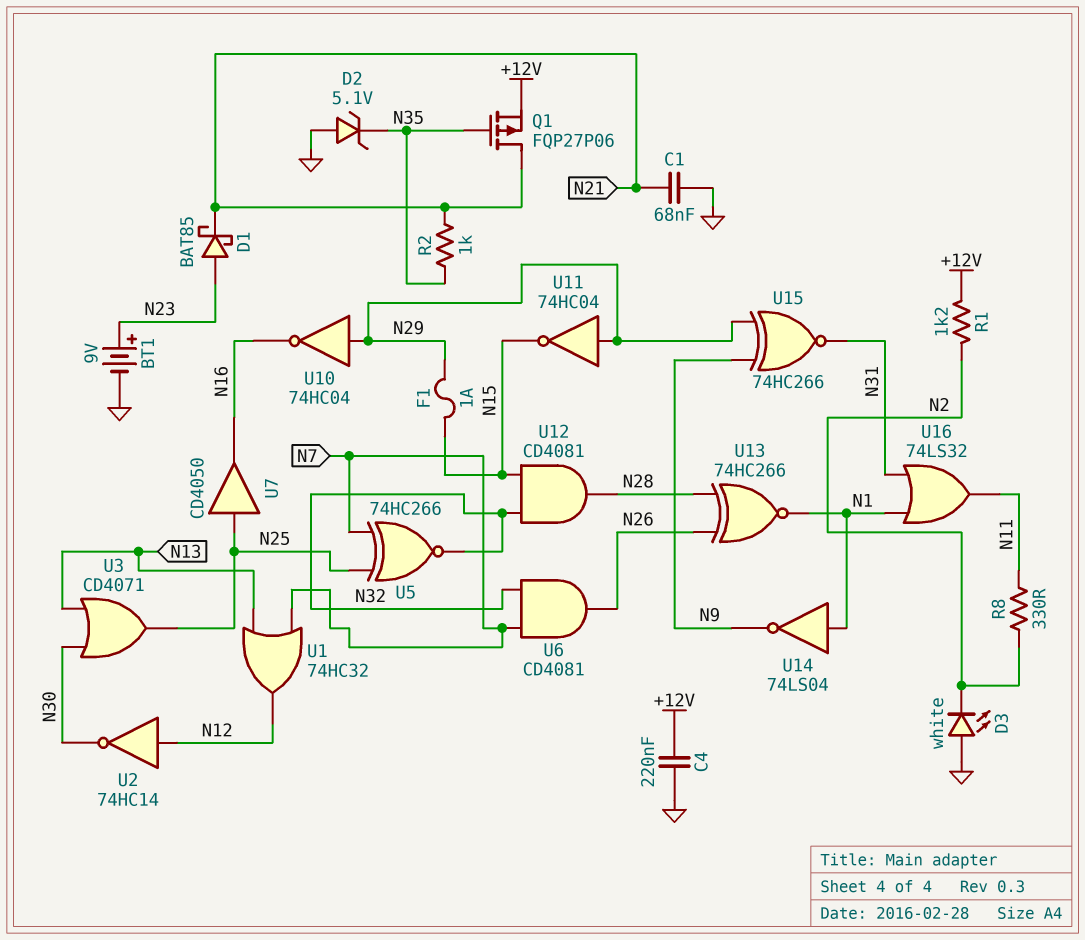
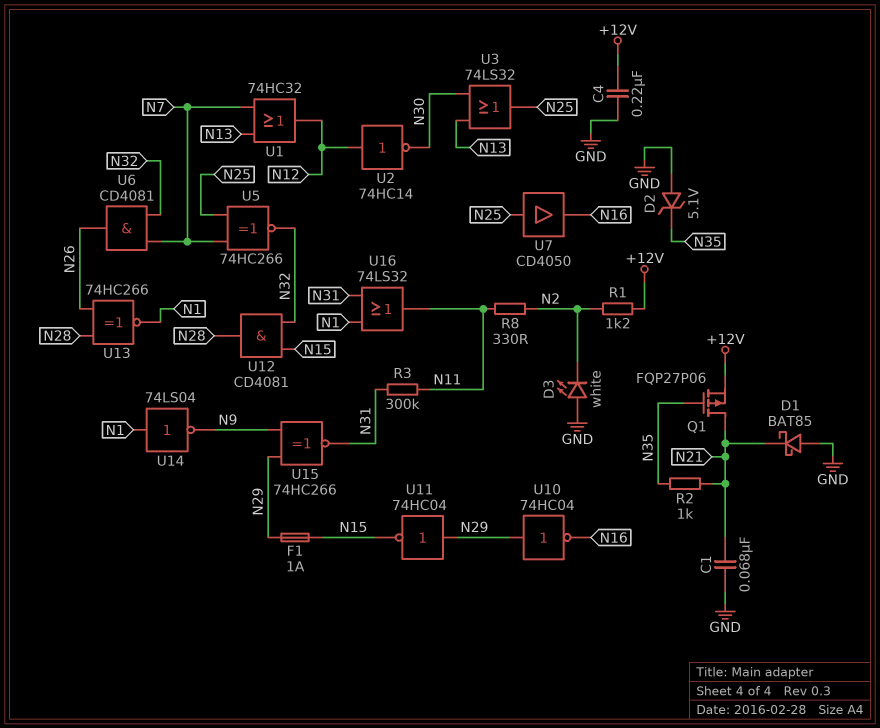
BT1: 9V (plus N23, minus GND) -> none
D1: schottky BAT85 (A N23, K N21) -> schottky BAT85 (A GND, K N21)
R3: none -> 300k (N11, N31)
U3: OR CD4071 (in N13, in N30, out N25) -> OR 74LS32 (in N13, in N30, out N25)

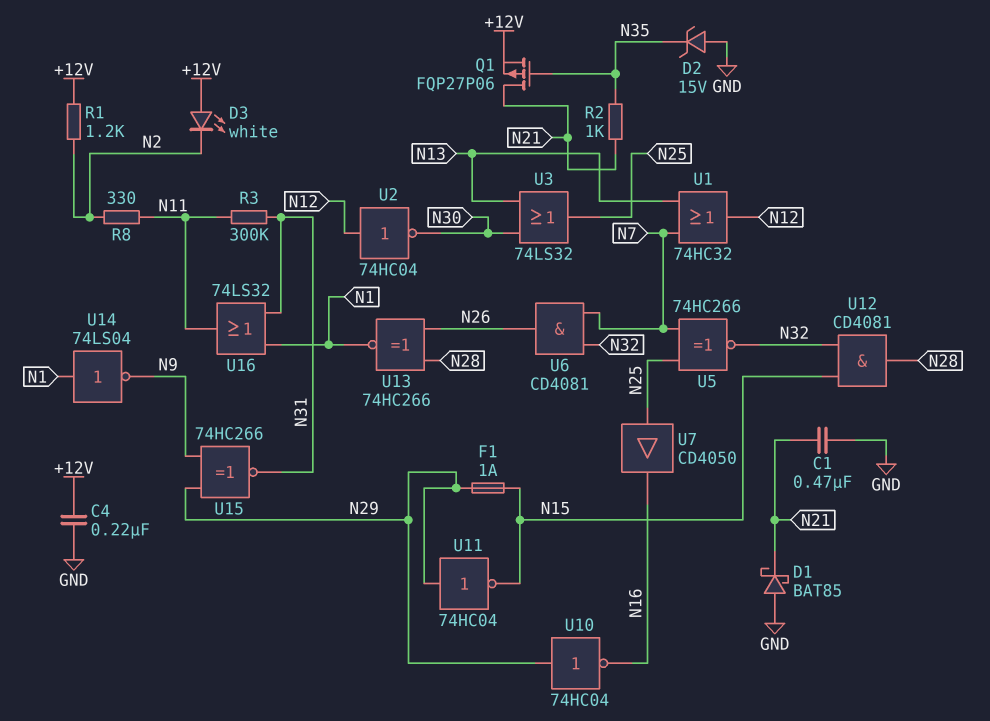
C1: 68nF (GND, N21) -> 470nF (GND, N21)
D2: zener 5.1V (A GND, K N35) -> zener 15V (A GND, K N35)
D3: LED white (A GND, K N2) -> LED white (A +12V, K N2)
U2: NOT 74HC14 (in N12, out N30) -> NOT 74HC04 (in N12, out N30)

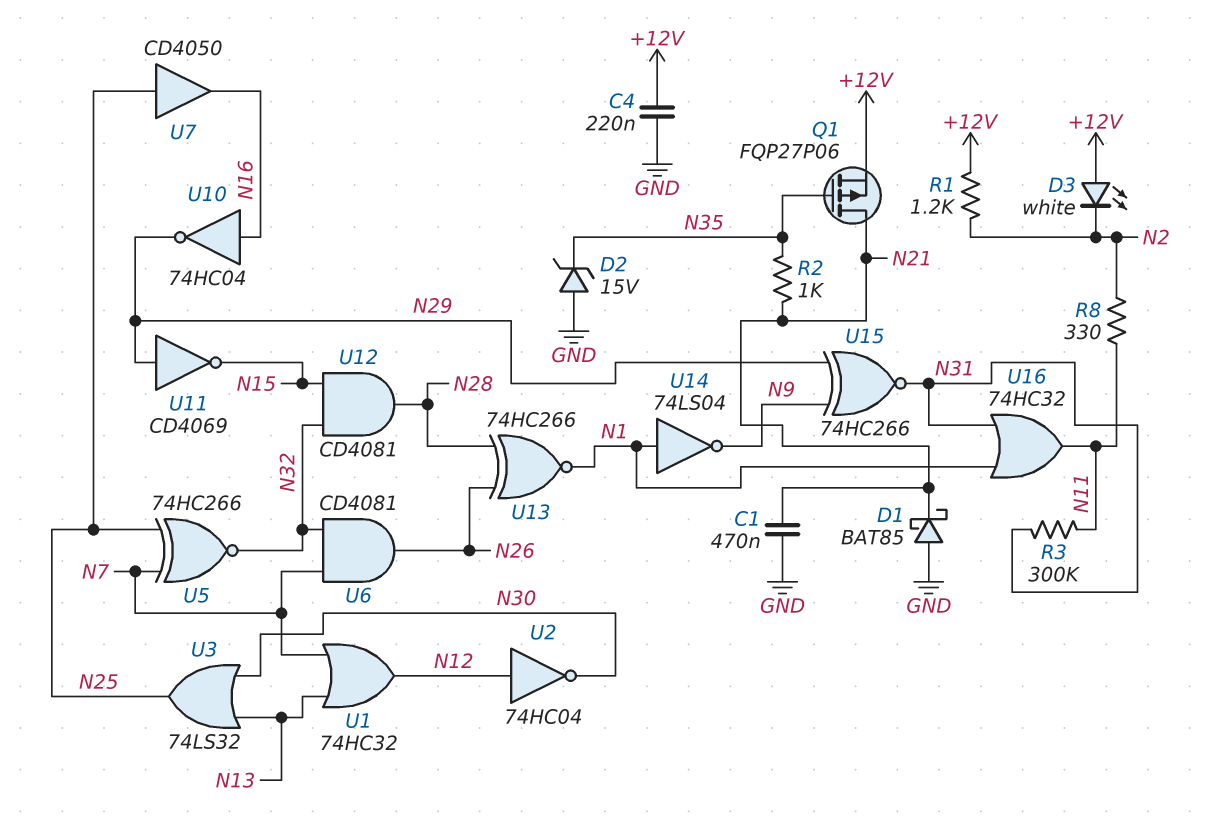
F1: 1A (N15, N29) -> none
U10: NOT 74HC04 (in N29, out N16) -> NOT 74HC04 (in N16, out N29)
U11: NOT 74HC04 (in N29, out N15) -> NOT CD4069 (in N29, out N15)
U16: OR 74LS32 (in N1, in N31, out N11) -> OR 74HC32 (in N1, in N31, out N11)

